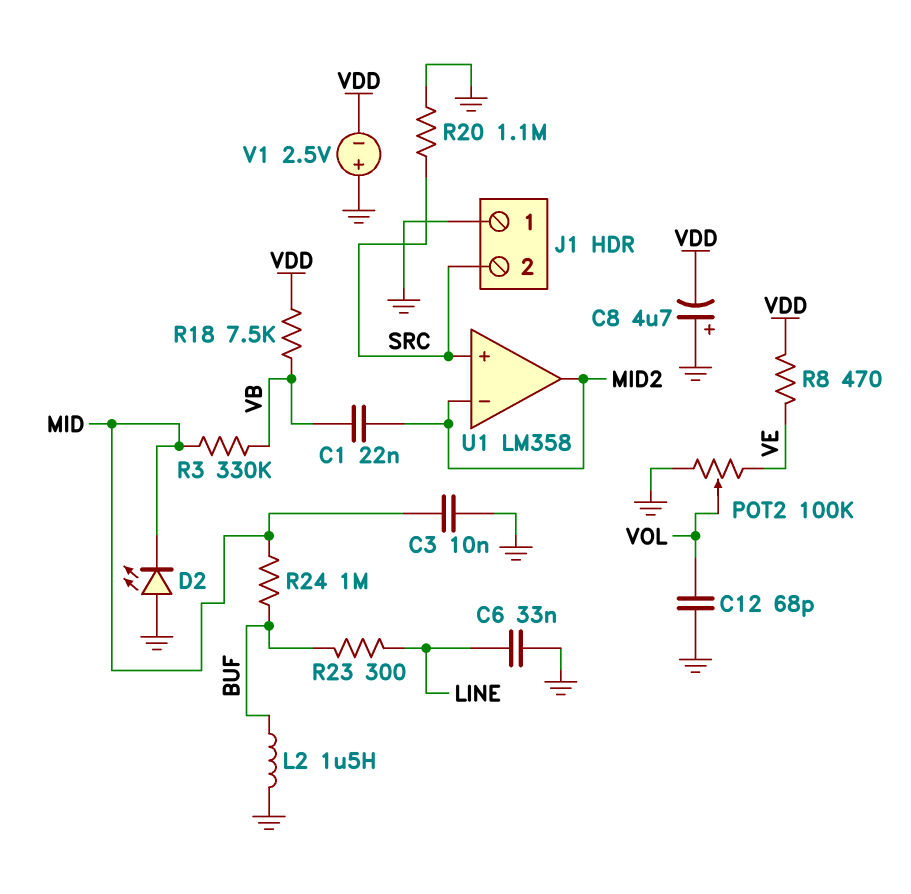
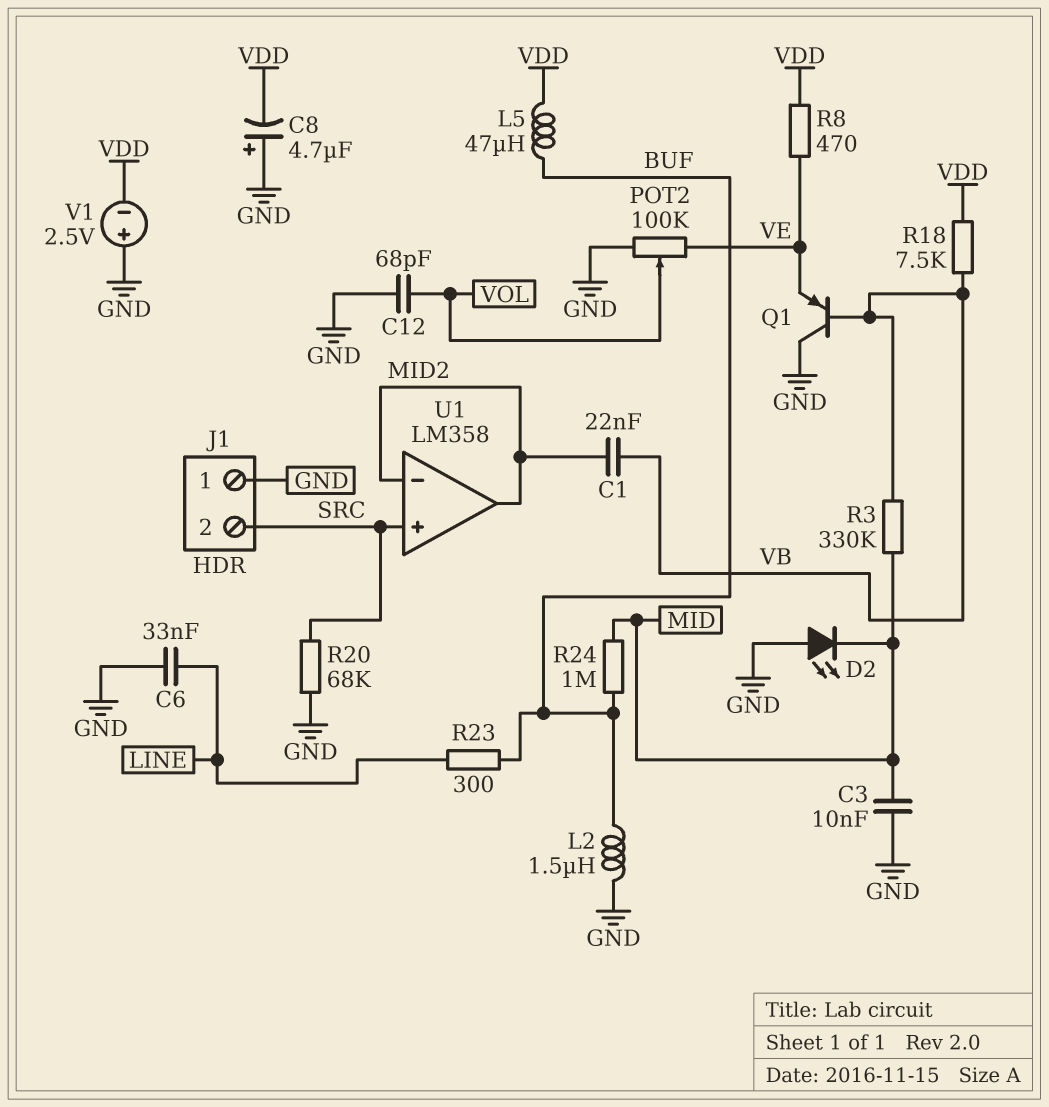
L5: none -> 47uH (BUF, VDD)
Q1: none -> PNP (B VB, C GND, E VE)
R20: 1.1M (GND, SRC) -> 68k (GND, SRC)

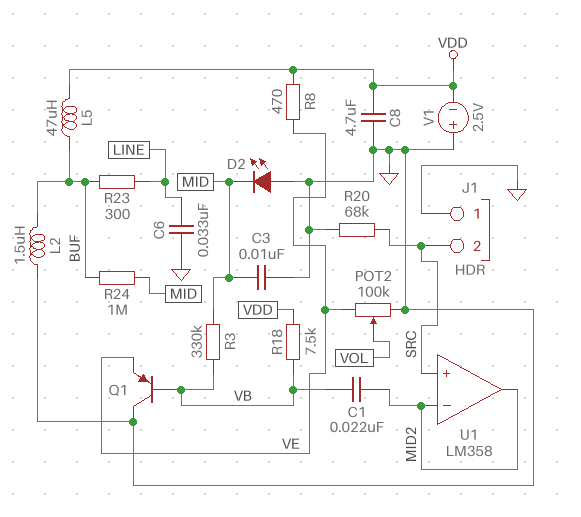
C8: 4.7uF (plus GND, minus VDD) -> 4.7uF (GND, VDD)
C12: 68pF (GND, VOL) -> none

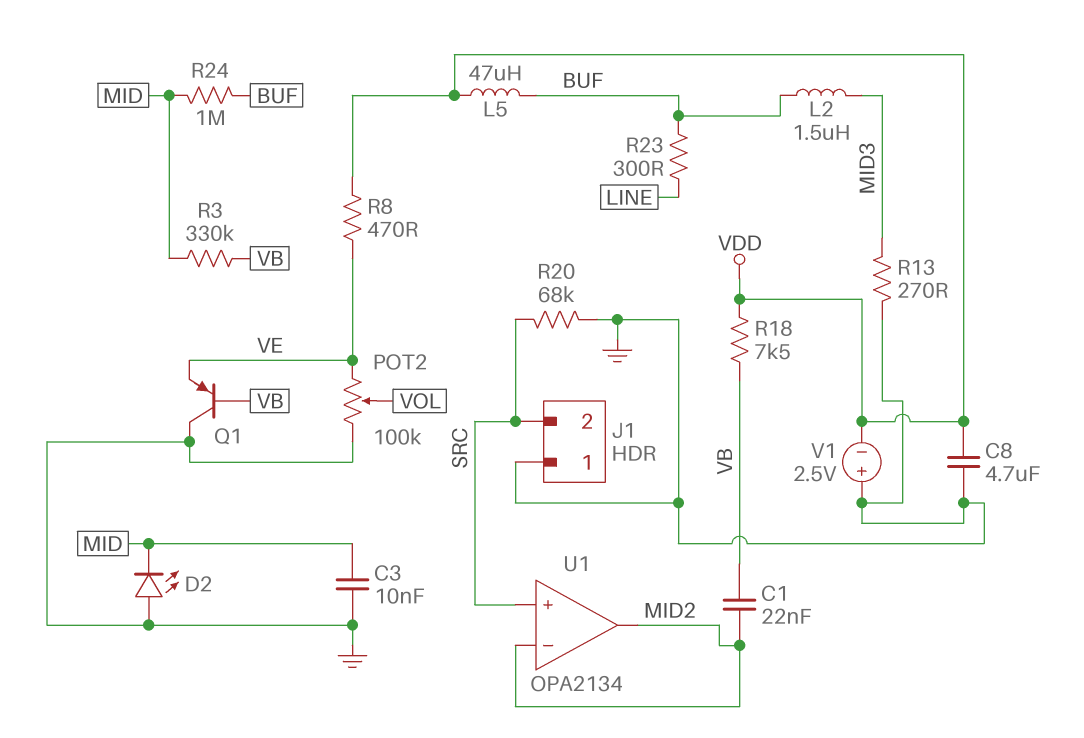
C6: 33nF (GND, LINE) -> none
L2: 1.5uH (BUF, GND) -> 1.5uH (BUF, MID3)
R13: none -> 270 (GND, MID3)
U1: LM358 -> OPA2134

